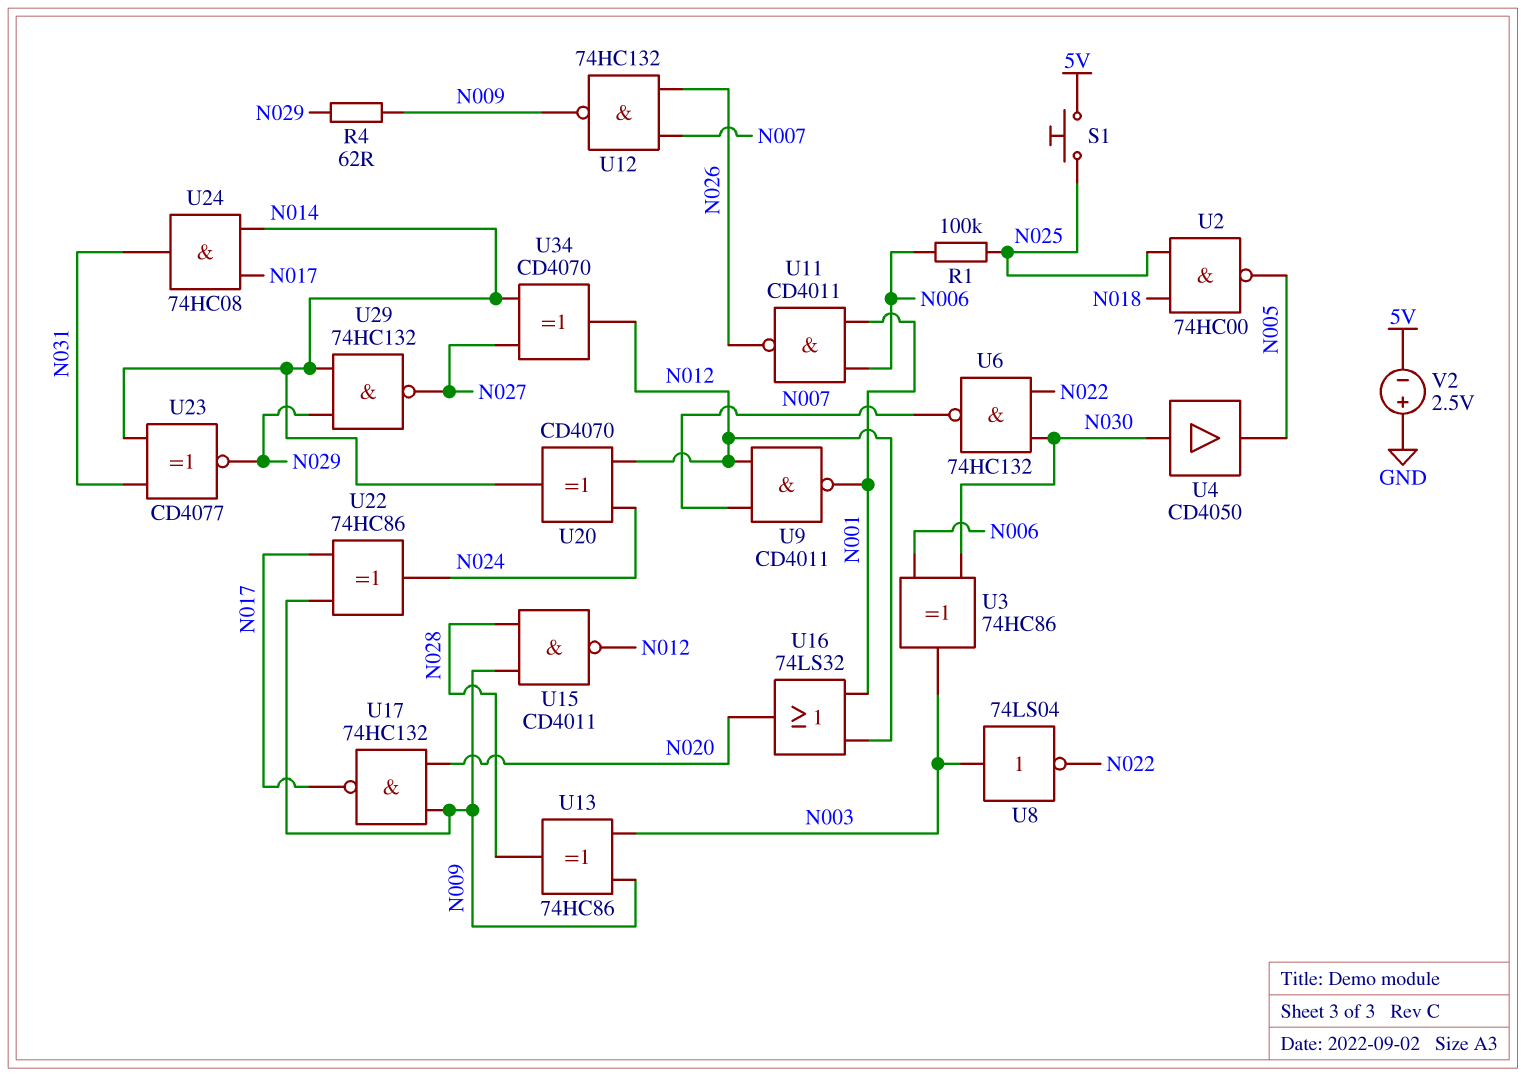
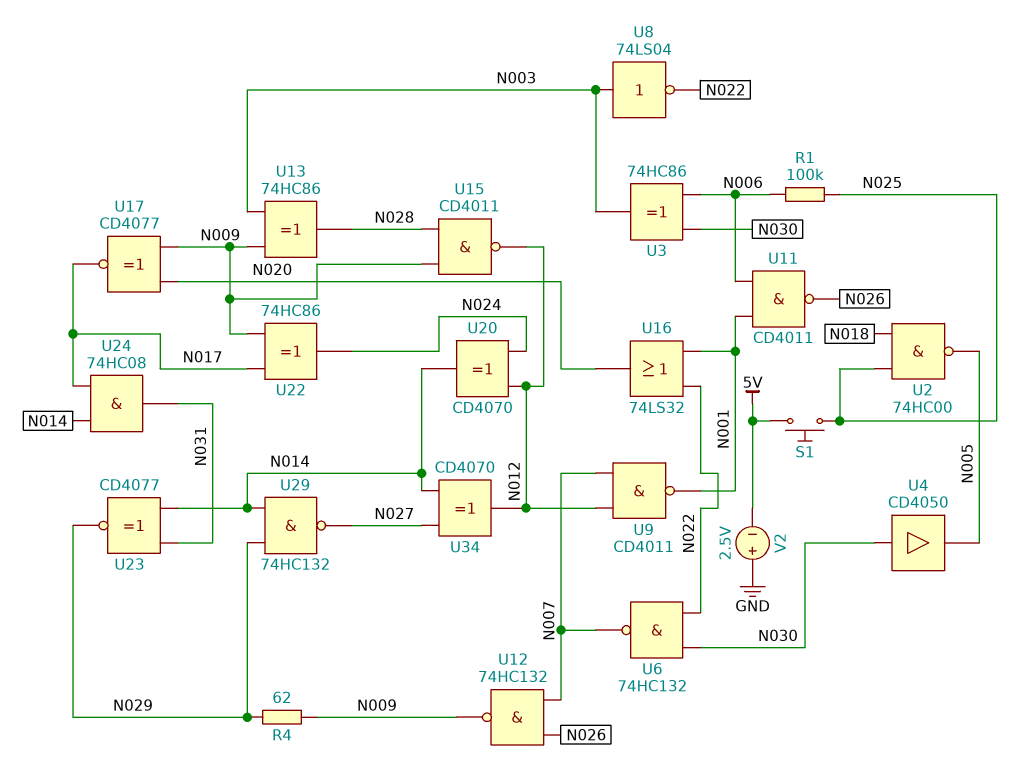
U16: OR 74LS32 (in N001, in N012, out N020) -> OR 74LS32 (in N001, in N022, out N020)
U17: NAND 74HC132 (in N009, in N020, out N017) -> XNOR CD4077 (in N009, in N020, out N017)

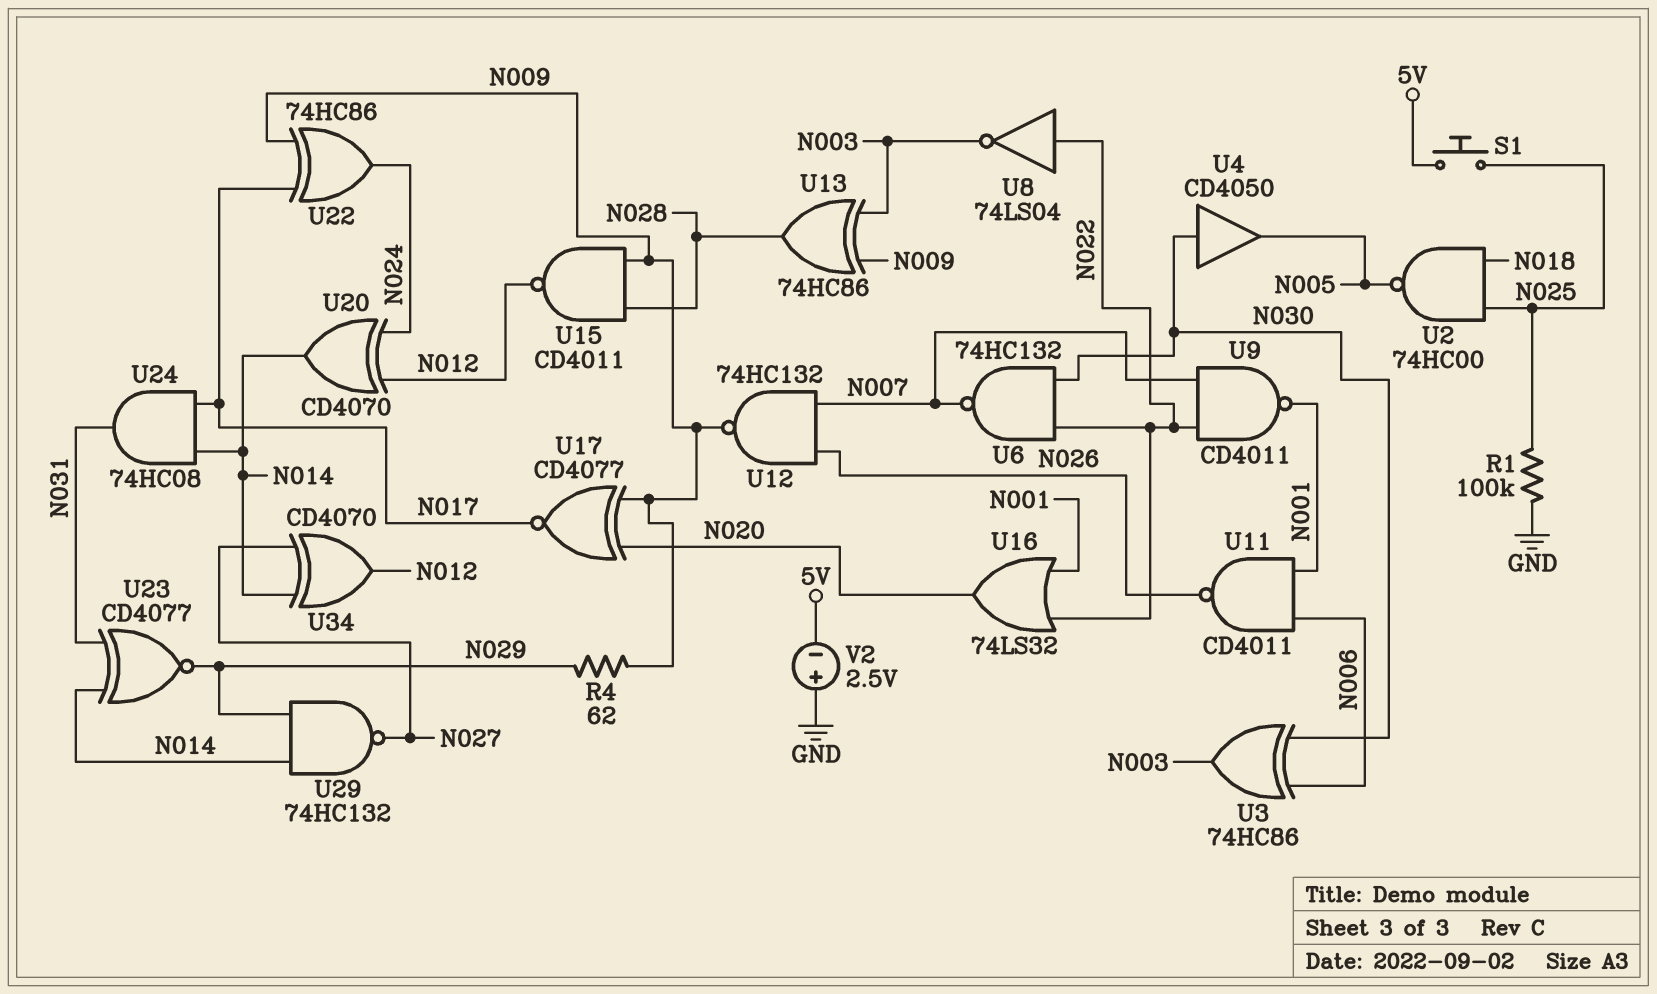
R1: 100k (N006, N025) -> 100k (GND, N025)
U8: NOT 74LS04 (in N003, out N022) -> NOT 74LS04 (in N022, out N003)
U9: NAND CD4011 (in N007, in N012, out N001) -> NAND CD4011 (in N007, in N022, out N001)

